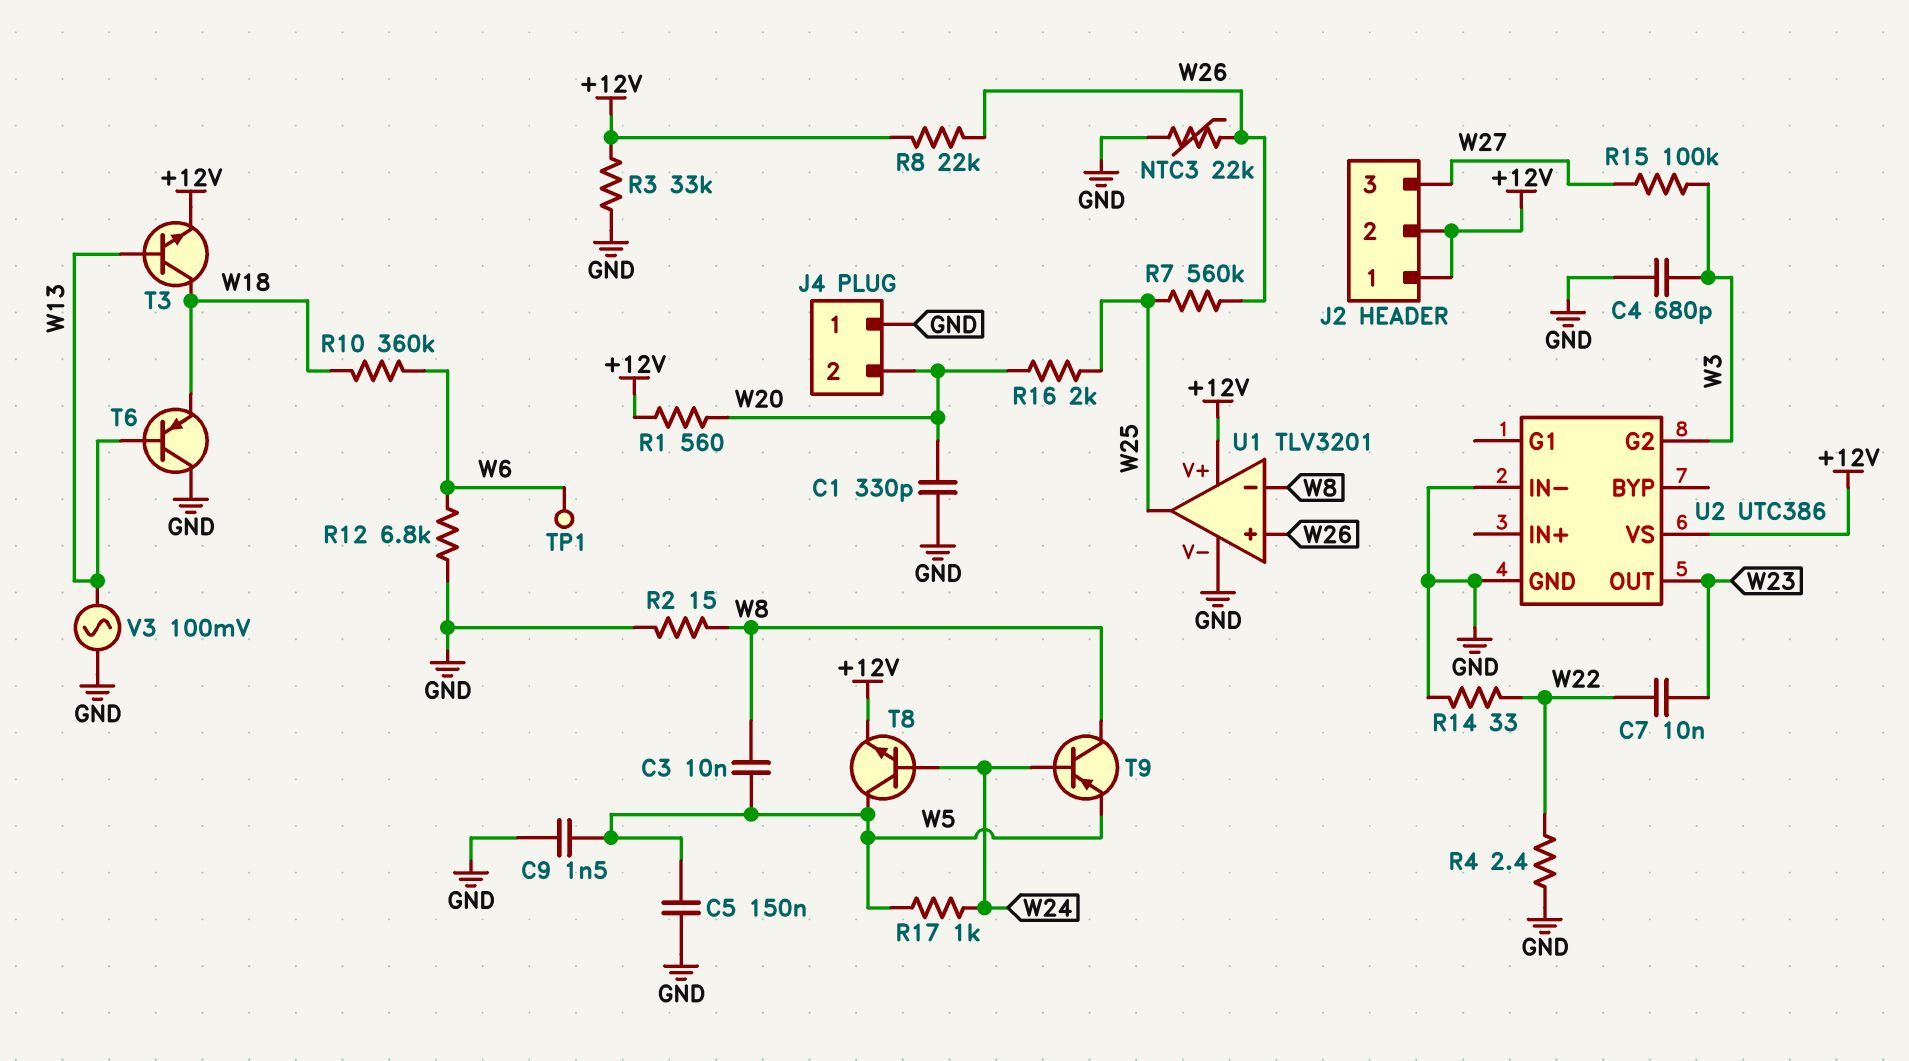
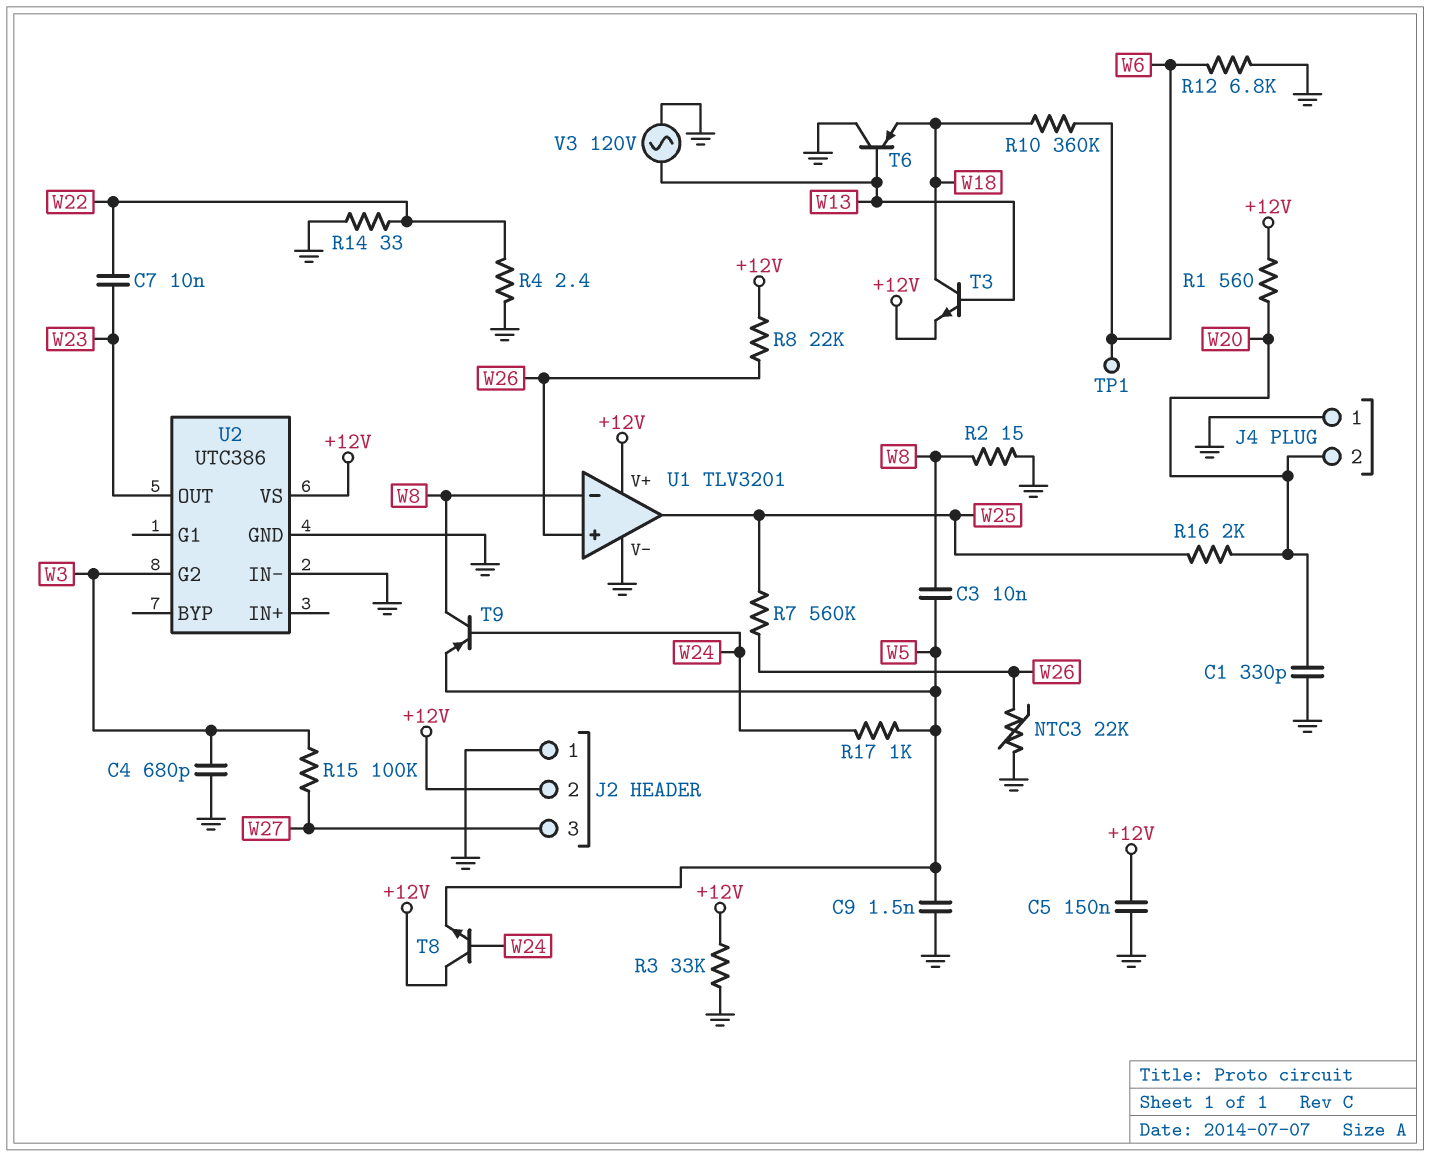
C5: 150nF (GND, W5) -> 150nF (+12V, GND)
J2 pin 1: +12V -> GND
T8: NPN (B W24, C W5, E +12V) -> NPN (B W24, C +12V, E W5)
V3: AC 100mV (GND, W13) -> AC 120V (GND, W13)

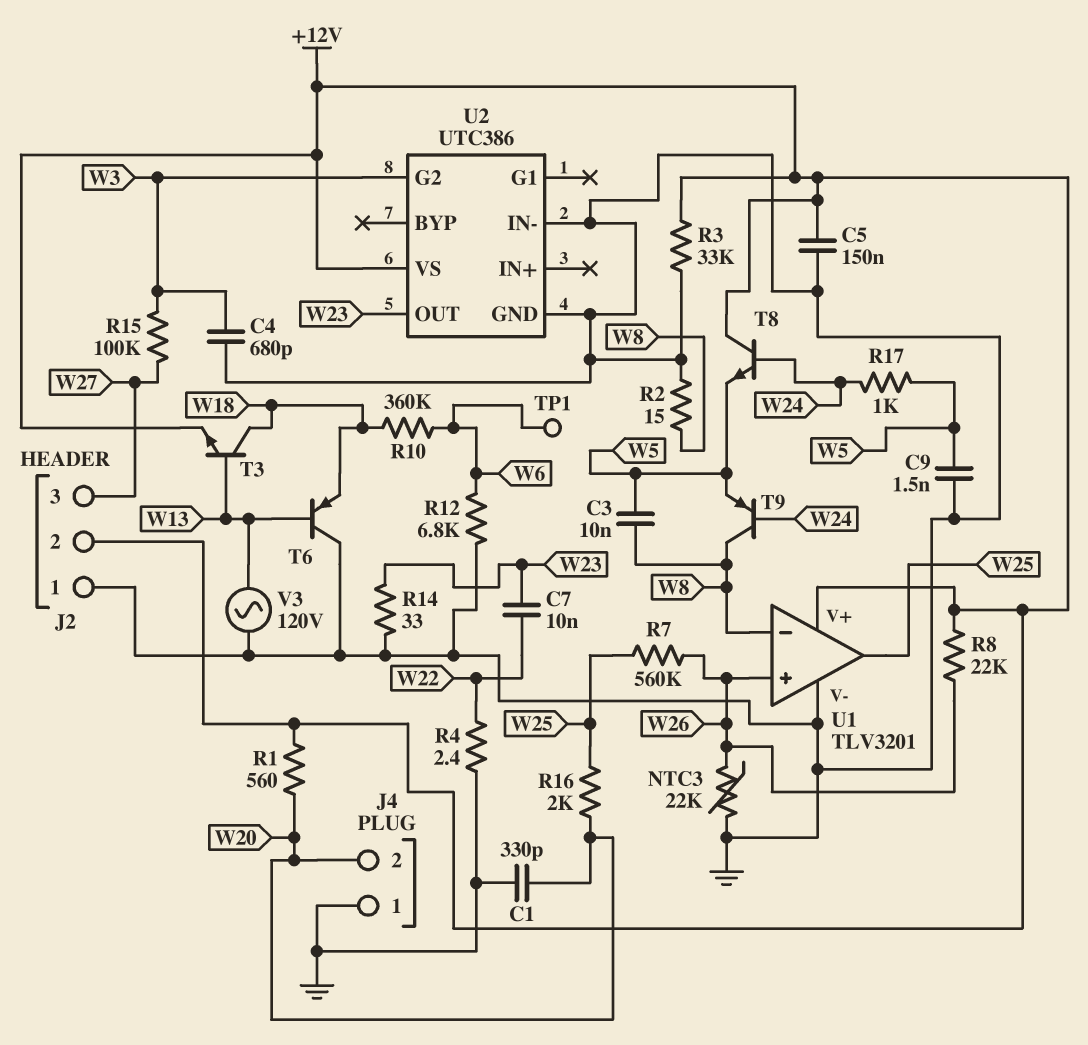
R14: 33 (GND, W22) -> 33 (GND, W23)

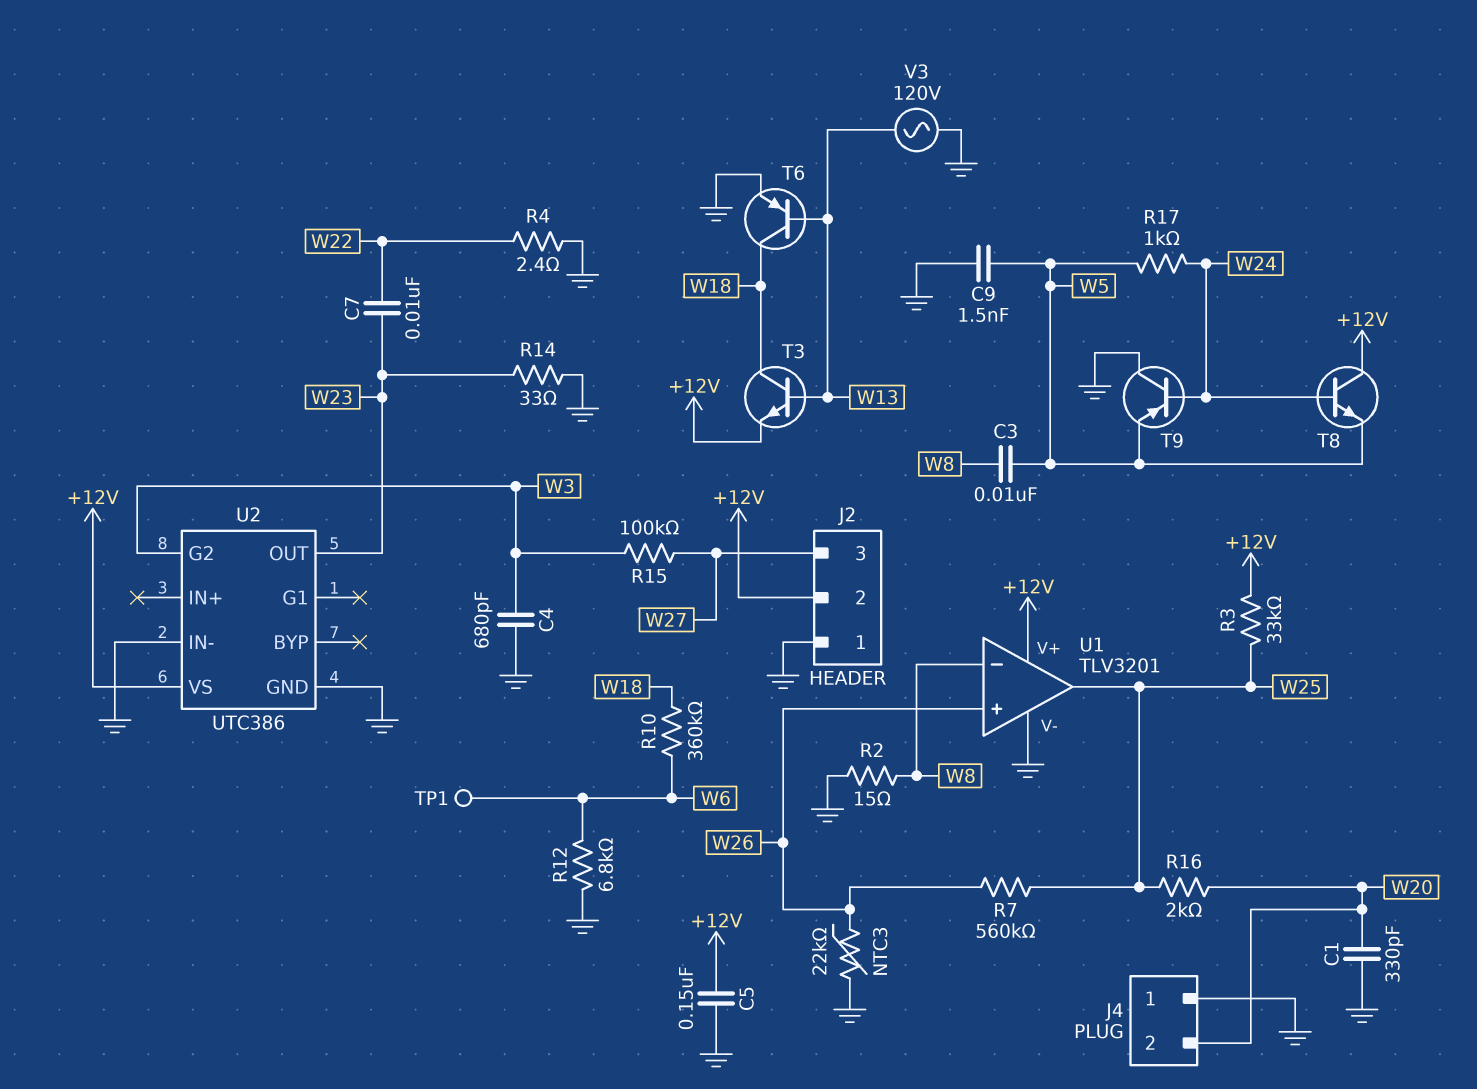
R1: 560 (+12V, W20) -> none
R3: 33k (+12V, GND) -> 33k (+12V, W25)
R8: 22k (+12V, W26) -> none
T6: PNP (B W13, C GND, E W18) -> PNP (B W13, C W18, E GND)
T9: PNP (B W24, C W8, E W5) -> PNP (B W24, C GND, E W5)

